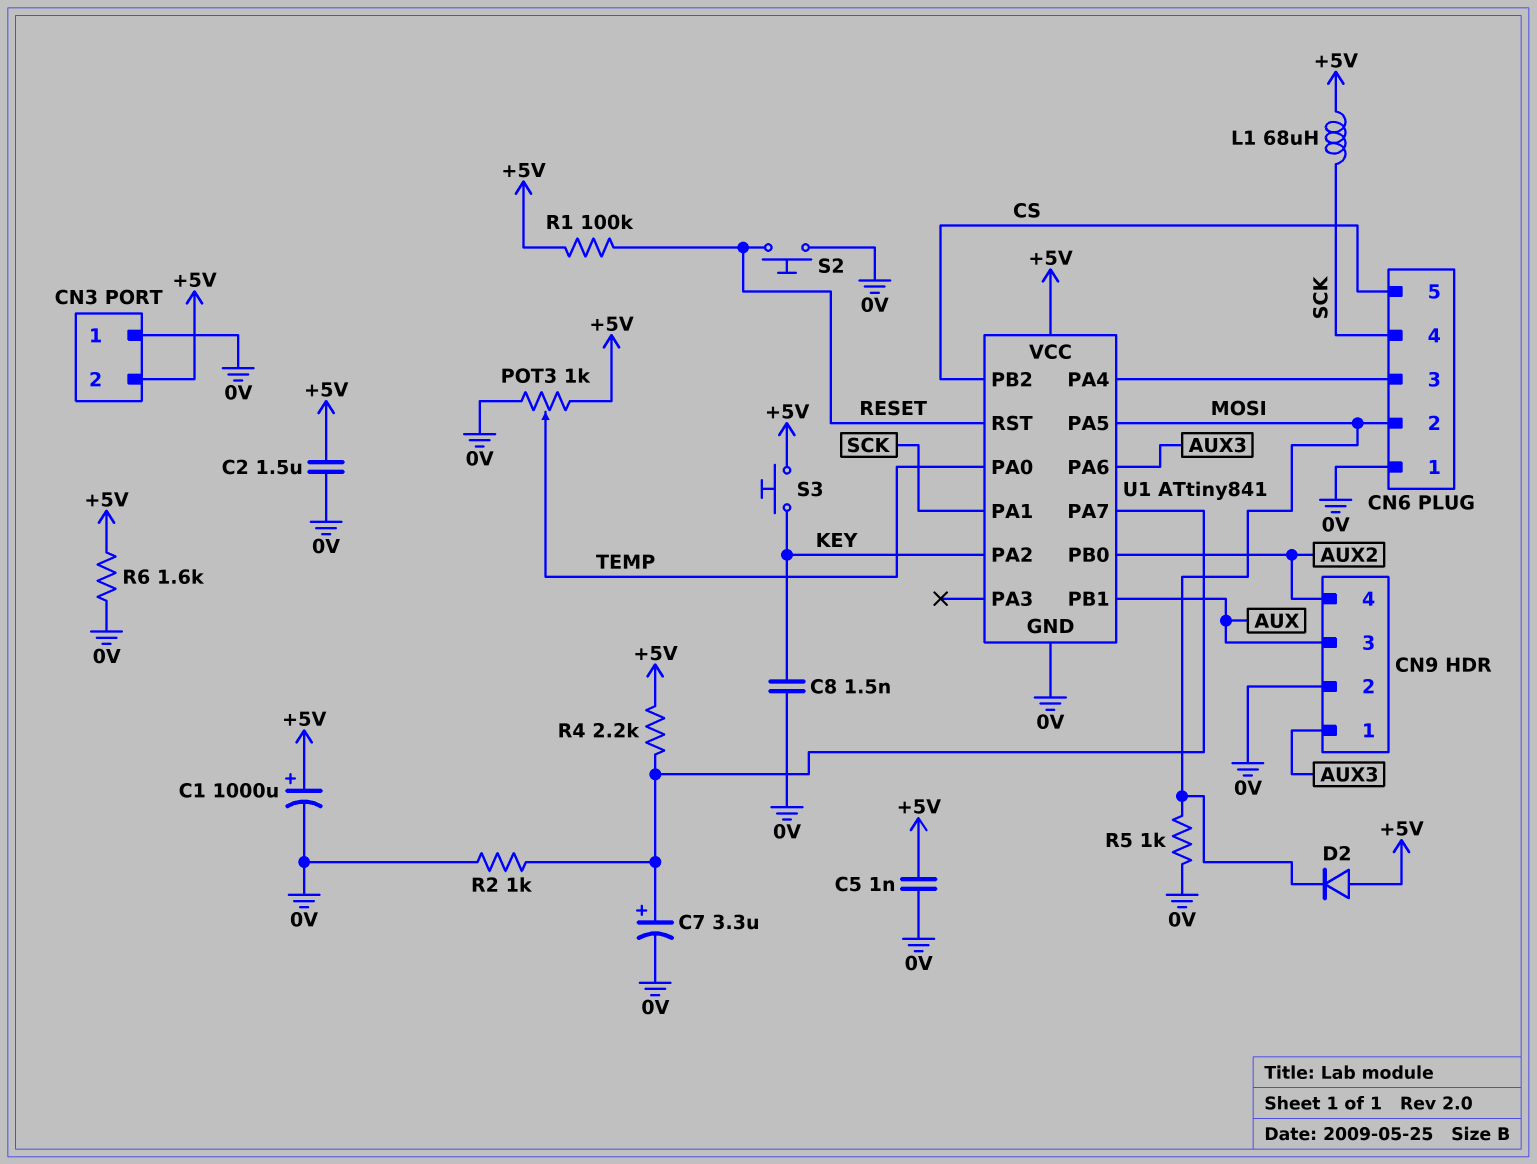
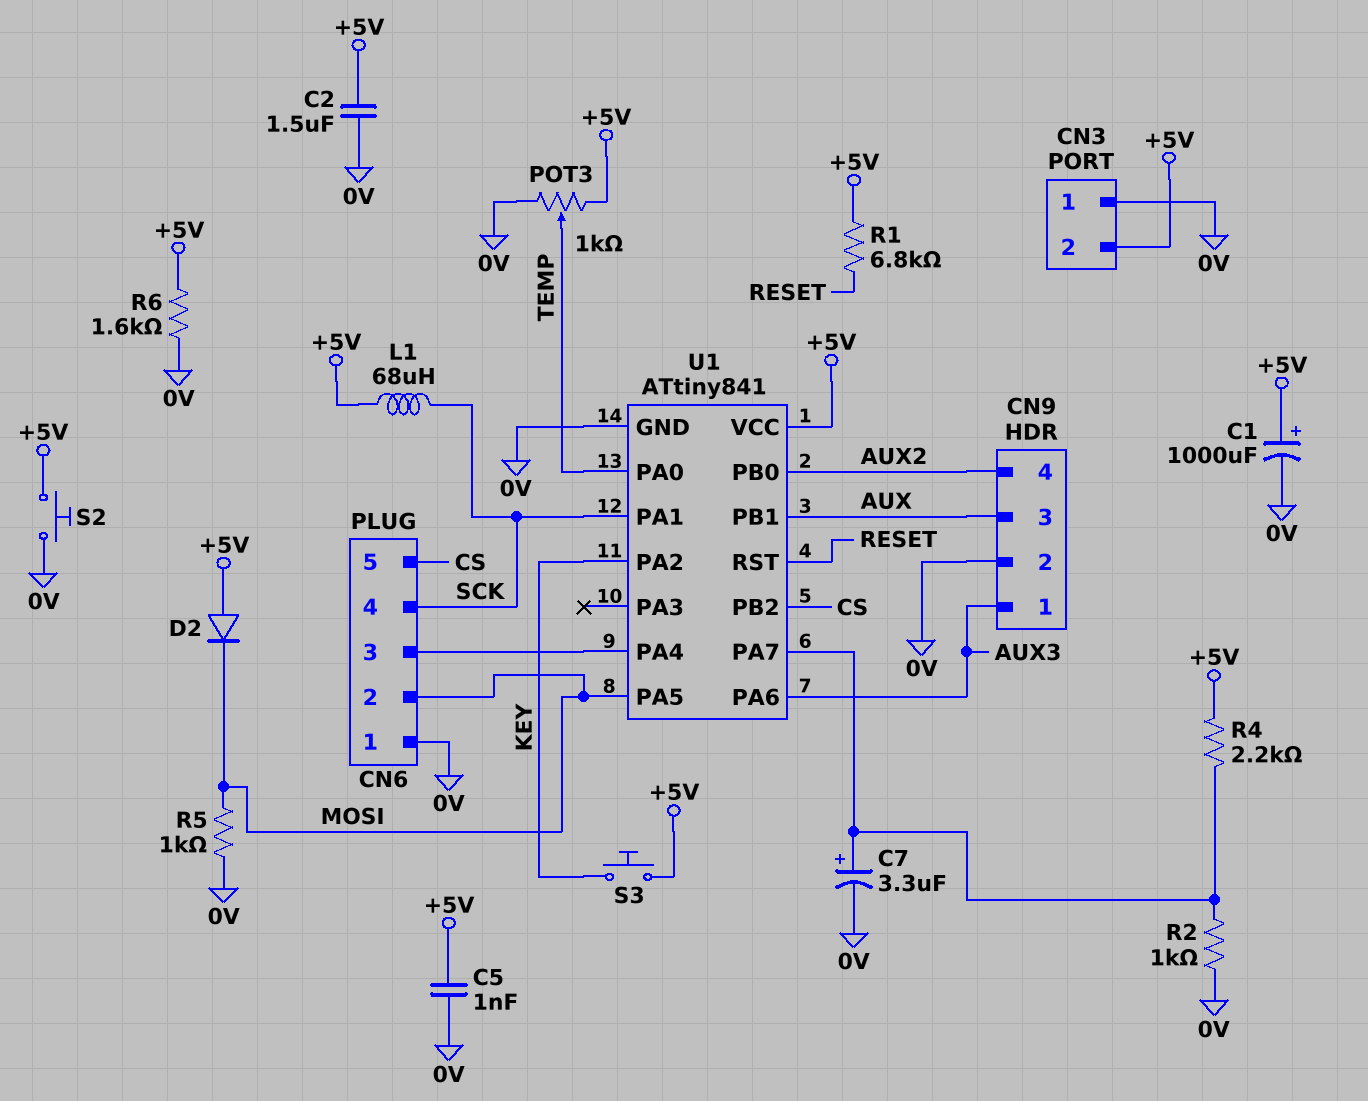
C8: 1.5nF (0V, KEY) -> none
R1: 100k (+5V, RESET) -> 6.8k (+5V, RESET)
S2: button (0V, RESET) -> button (+5V, 0V)

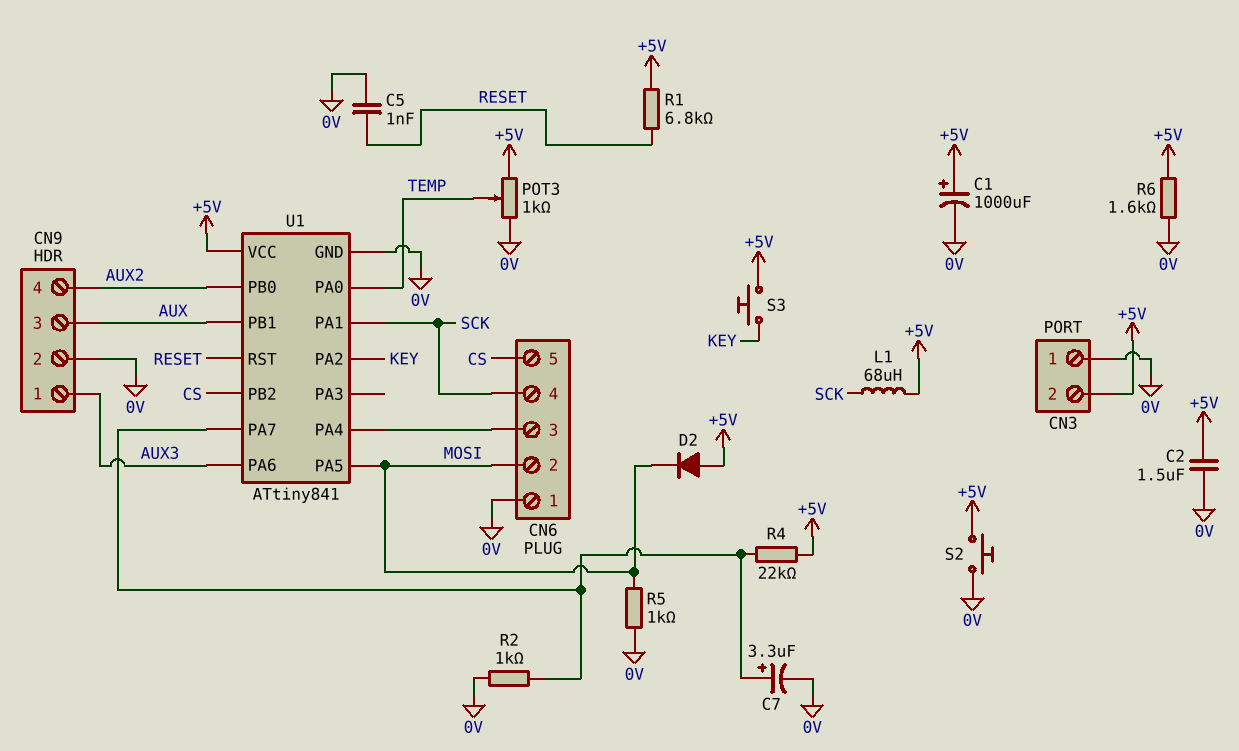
C5: 1nF (+5V, 0V) -> 1nF (0V, RESET)
R4: 2.2k (+5V, U1/PA7) -> 22k (+5V, U1/PA7)

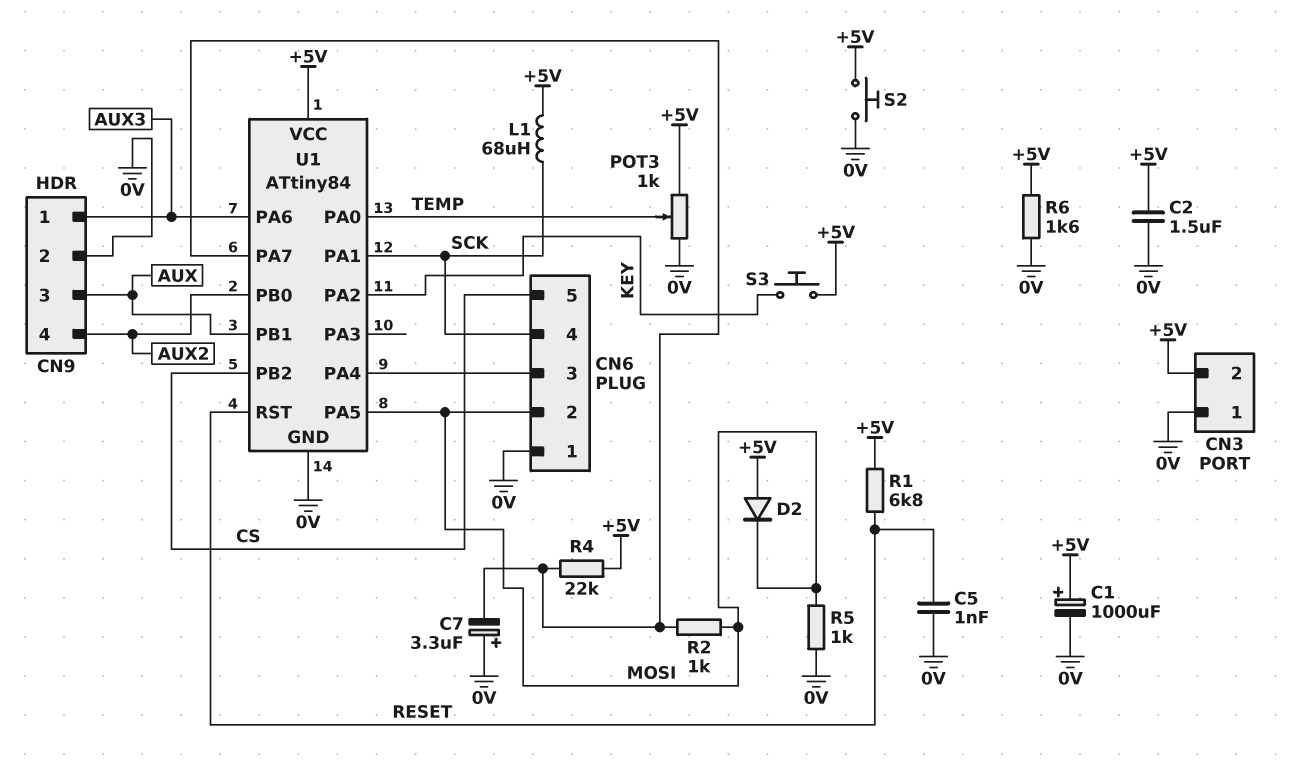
C7: 3.3uF (plus U1/PA7, minus 0V) -> 3.3uF (plus 0V, minus U1/PA7)
R2: 1k (0V, U1/PA7) -> 1k (MOSI, U1/PA7)
U1: ATtiny841 -> ATtiny84

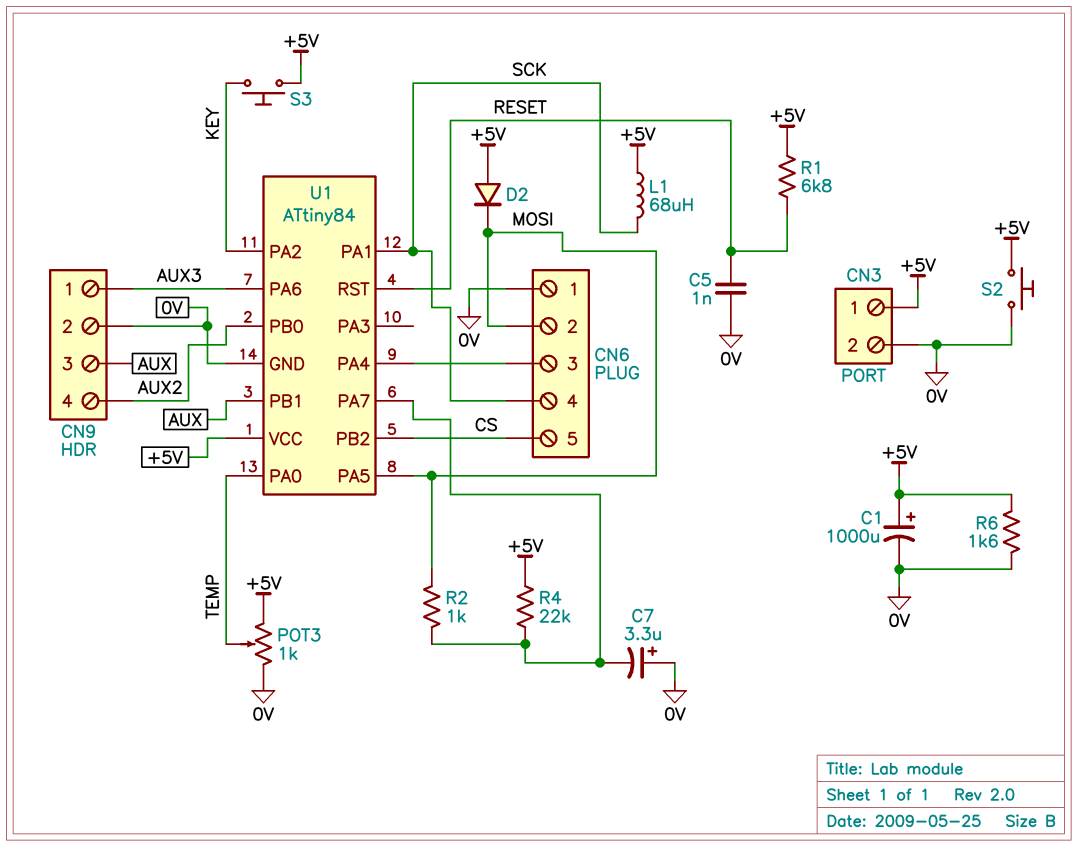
C2: 1.5uF (+5V, 0V) -> none
CN3 pin 1: 0V -> +5V
CN3 pin 2: +5V -> 0V
R5: 1k (0V, MOSI) -> none

